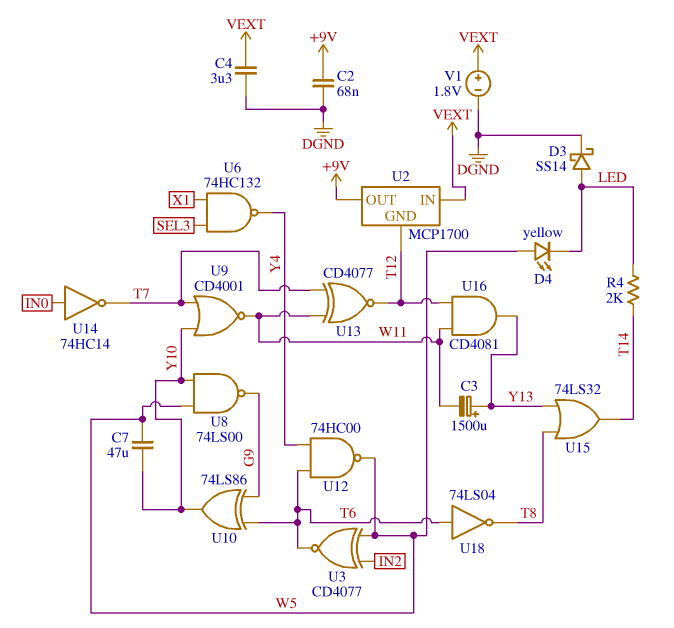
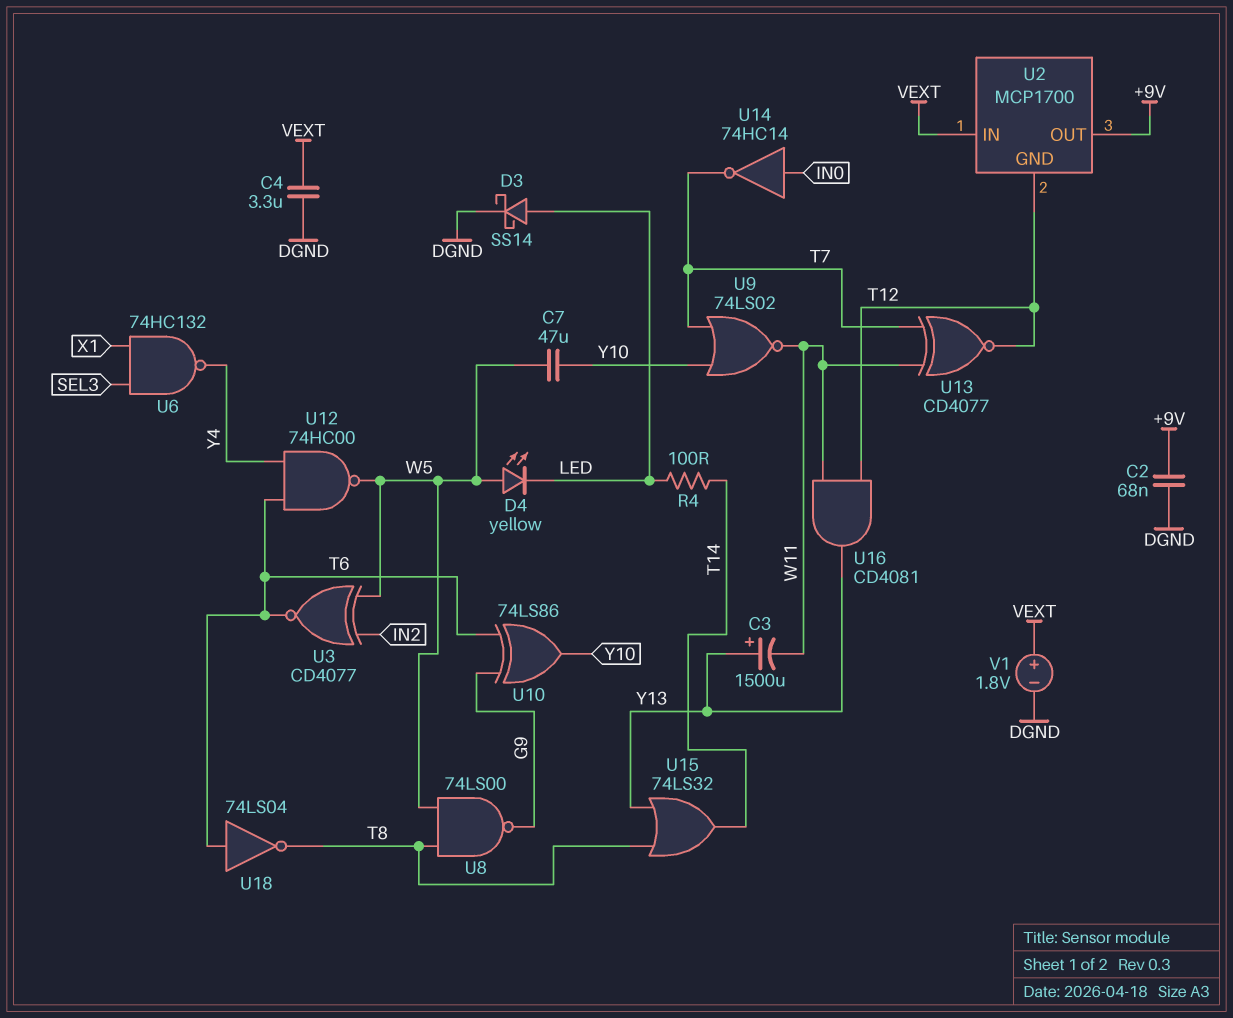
R4: 2k (LED, T14) -> 100 (LED, T14)
U8: NAND 74LS00 (in W5, in Y10, out G9) -> NAND 74LS00 (in T8, in W5, out G9)
U9: NOR CD4001 (in T7, in Y10, out W11) -> NOR 74LS02 (in T7, in Y10, out W11)

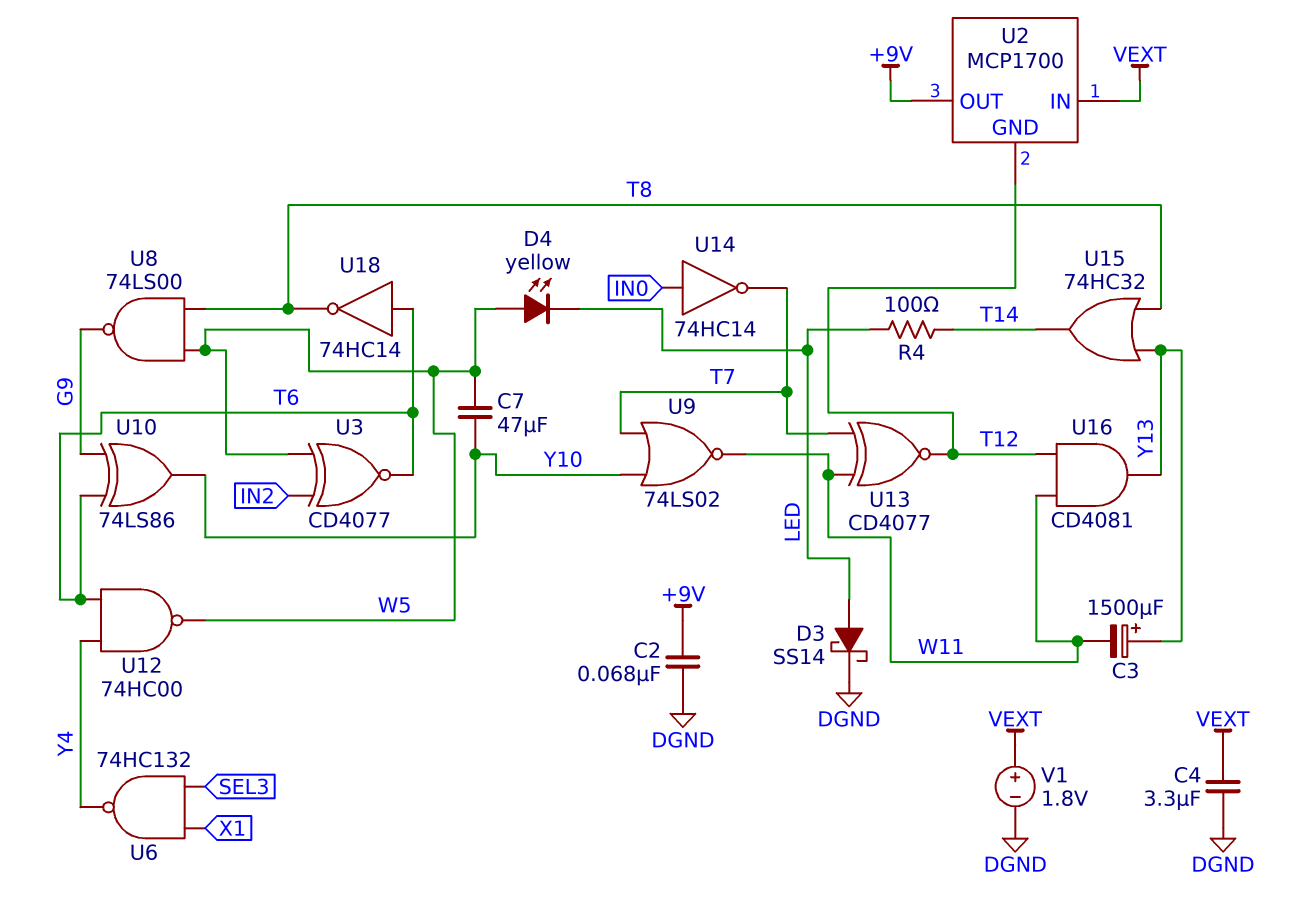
U15: OR 74LS32 (in T8, in Y13, out T14) -> OR 74HC32 (in T8, in Y13, out T14)
U18: NOT 74LS04 (in T6, out T8) -> NOT 74HC14 (in T6, out T8)

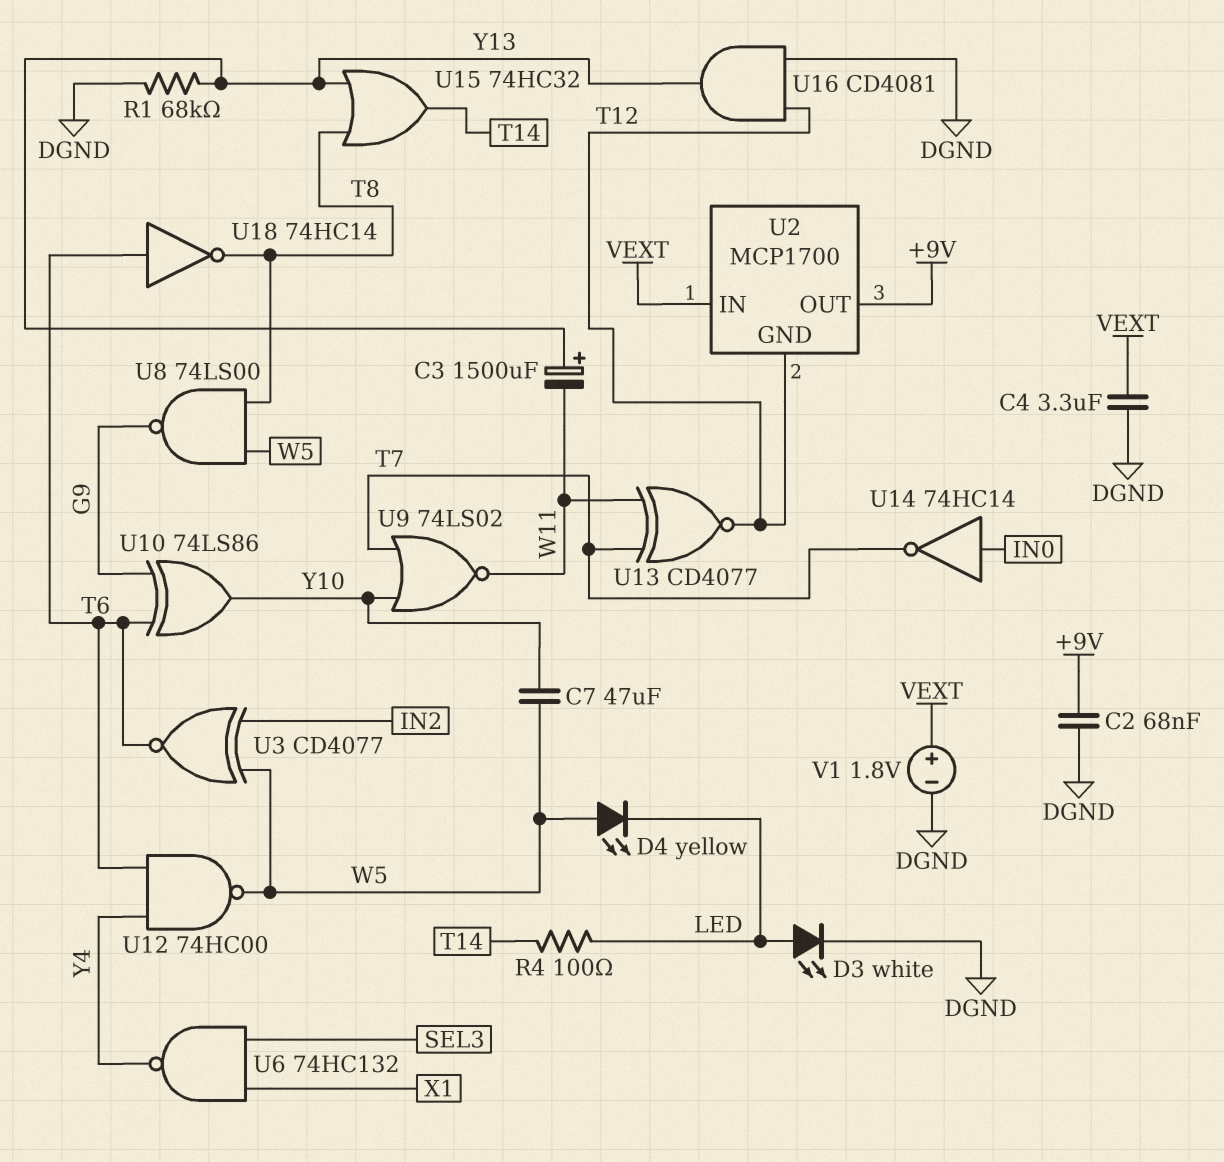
D3: schottky SS14 (A LED, K DGND) -> LED white (A LED, K DGND)
R1: none -> 68k (DGND, Y13)
U16: AND CD4081 (in T12, in W11, out Y13) -> AND CD4081 (in DGND, in T12, out Y13)

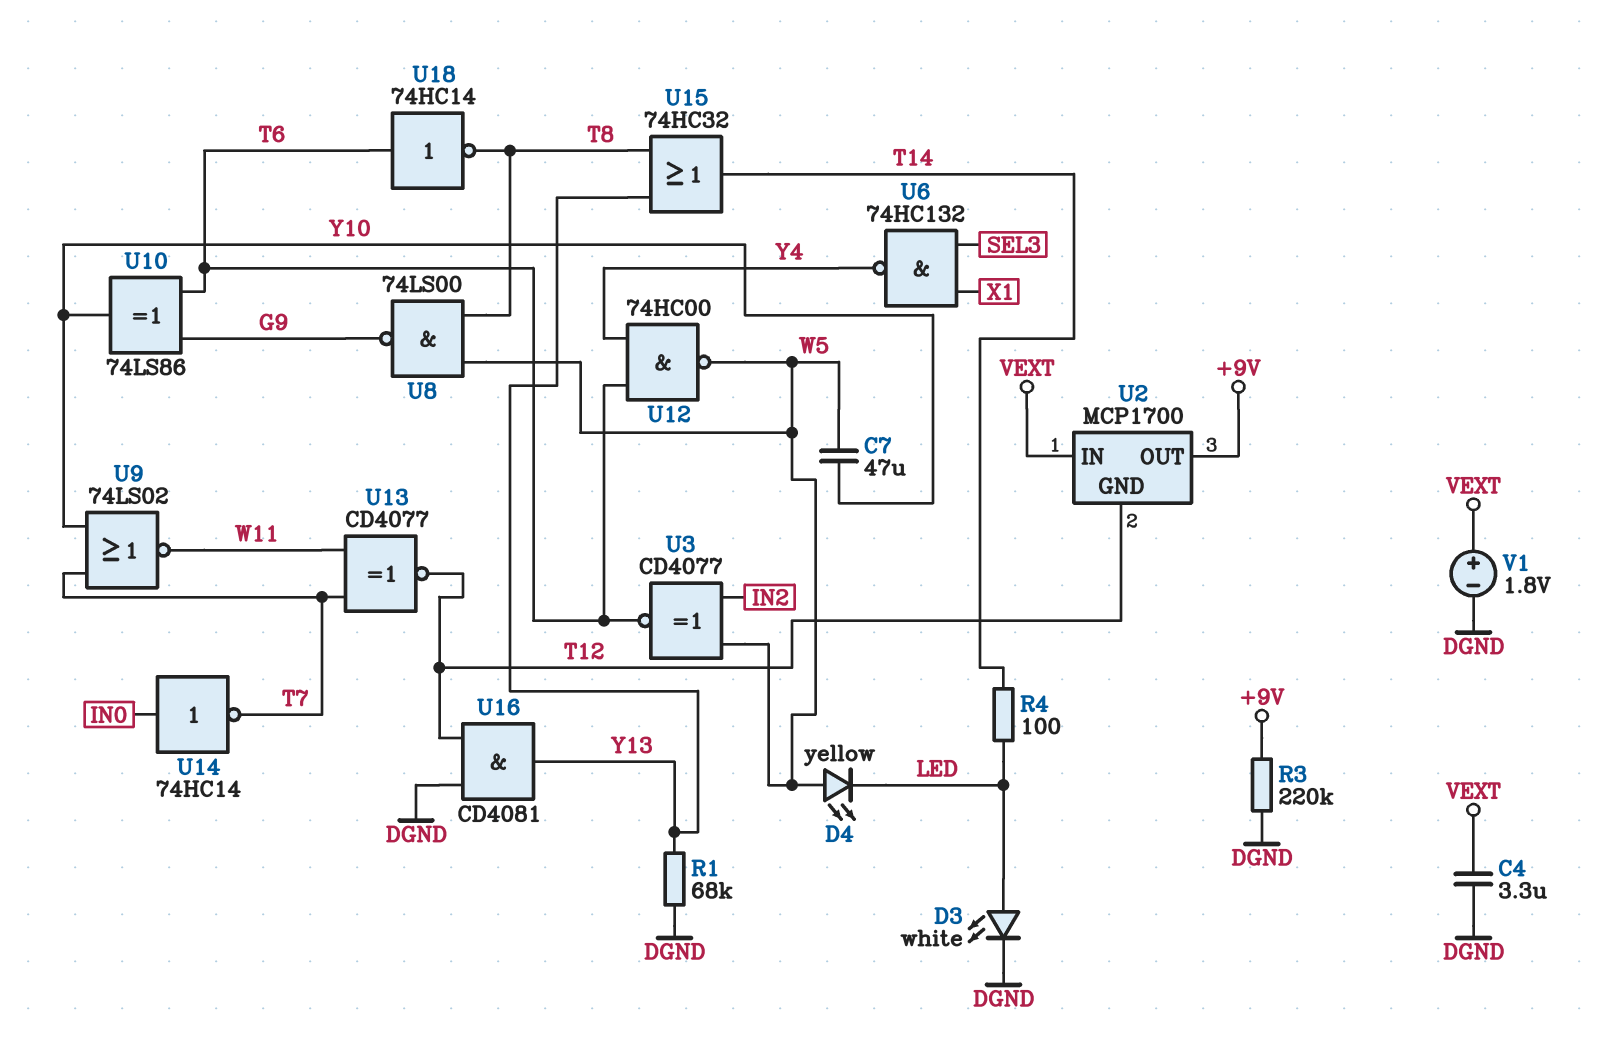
C2: 68nF (+9V, DGND) -> none
C3: 1500uF (plus Y13, minus W11) -> none
R3: none -> 220k (+9V, DGND)

